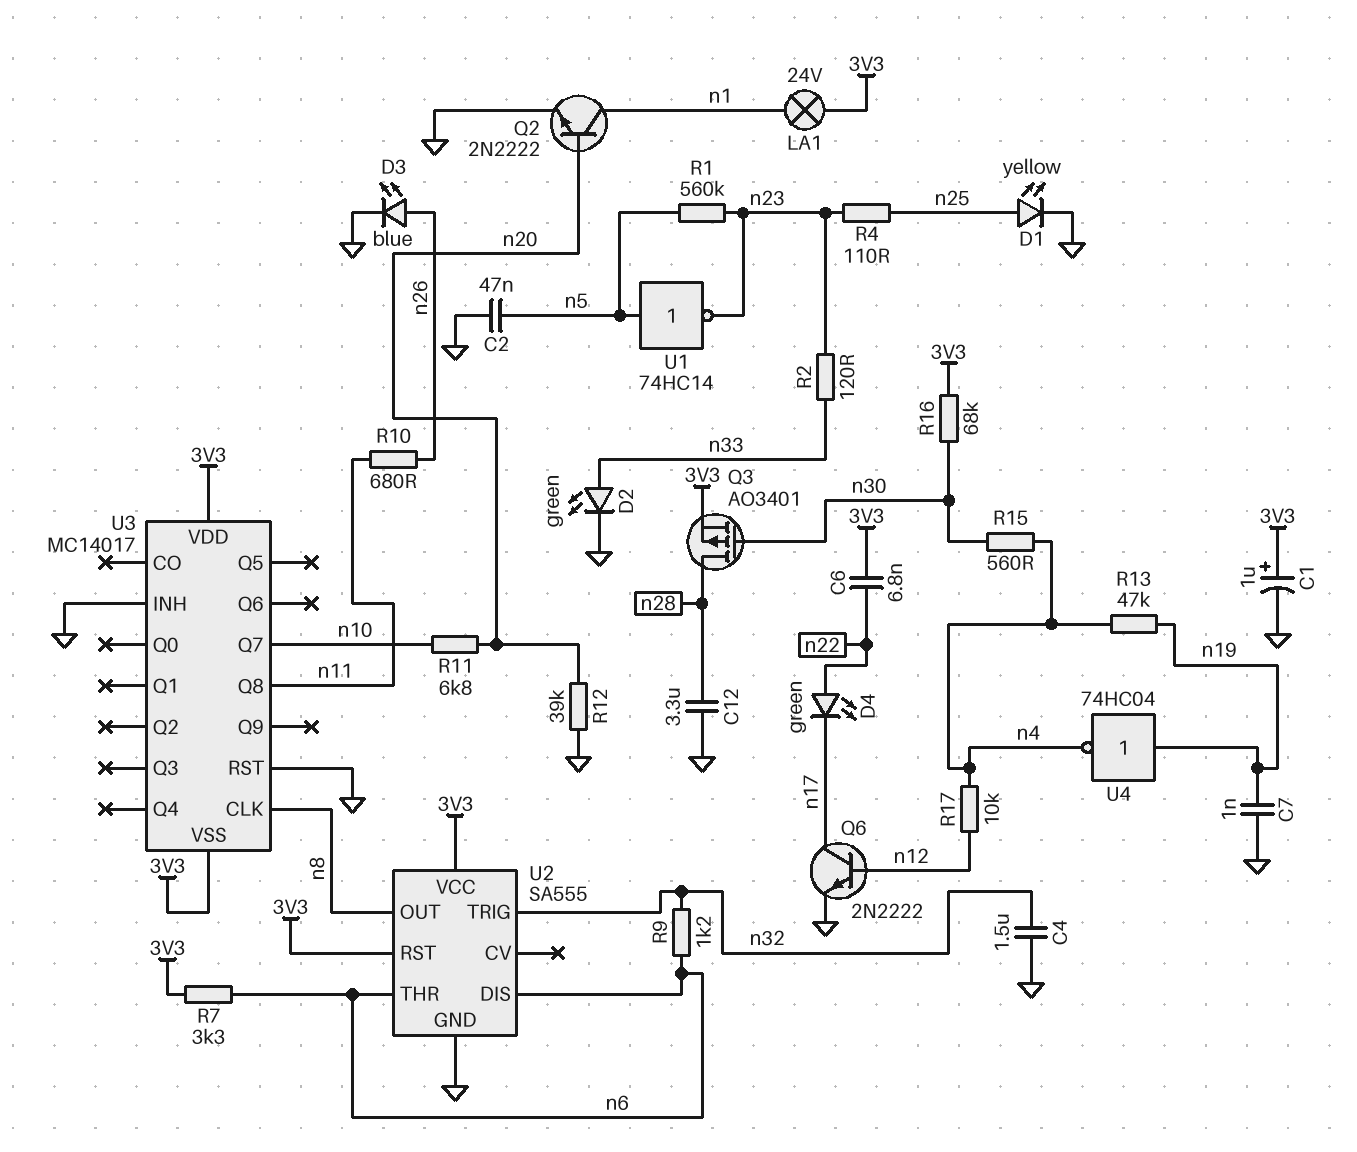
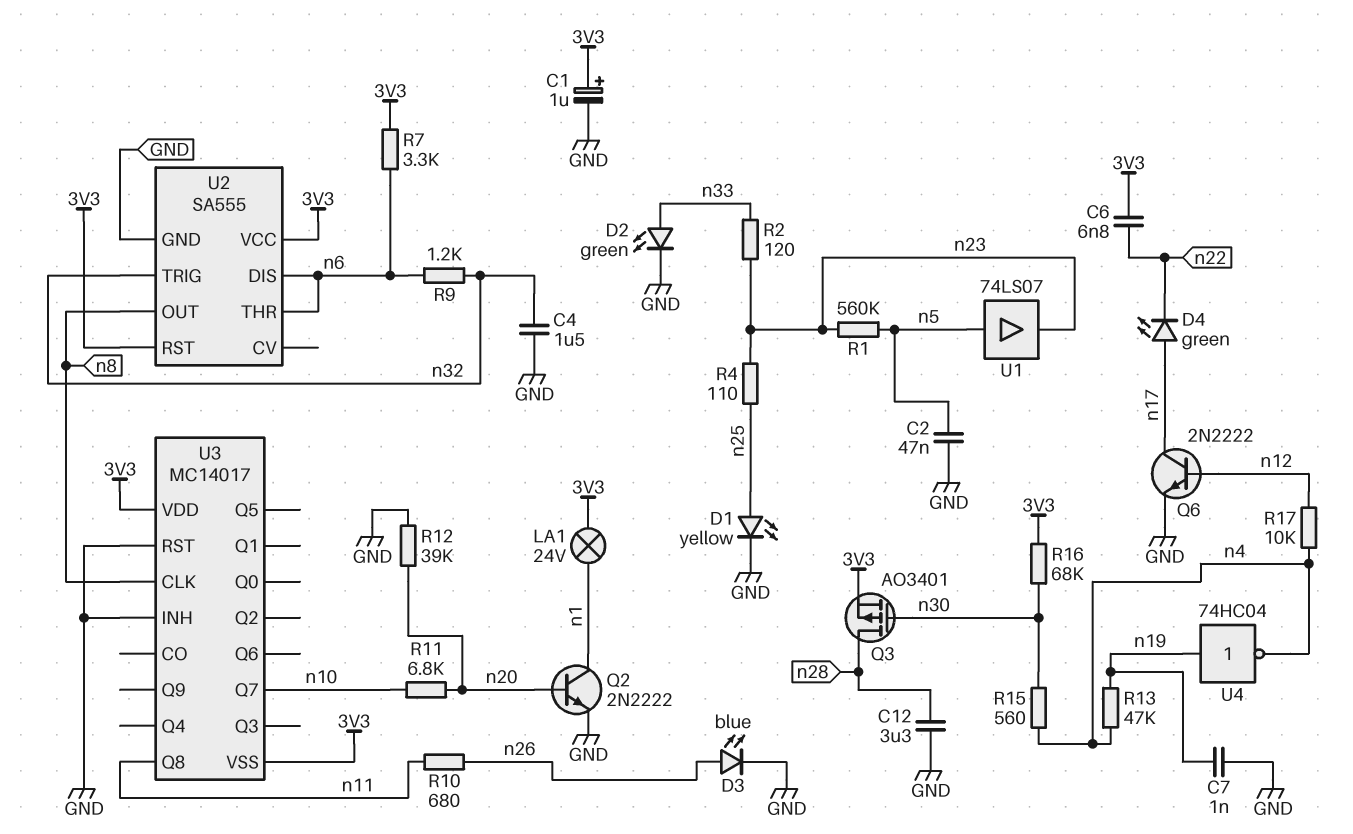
D4: LED green (A n22, K n17) -> LED green (A n17, K n22)
U1: NOT 74HC14 (in n5, out n23) -> buffer 74LS07 (in n5, out n23)

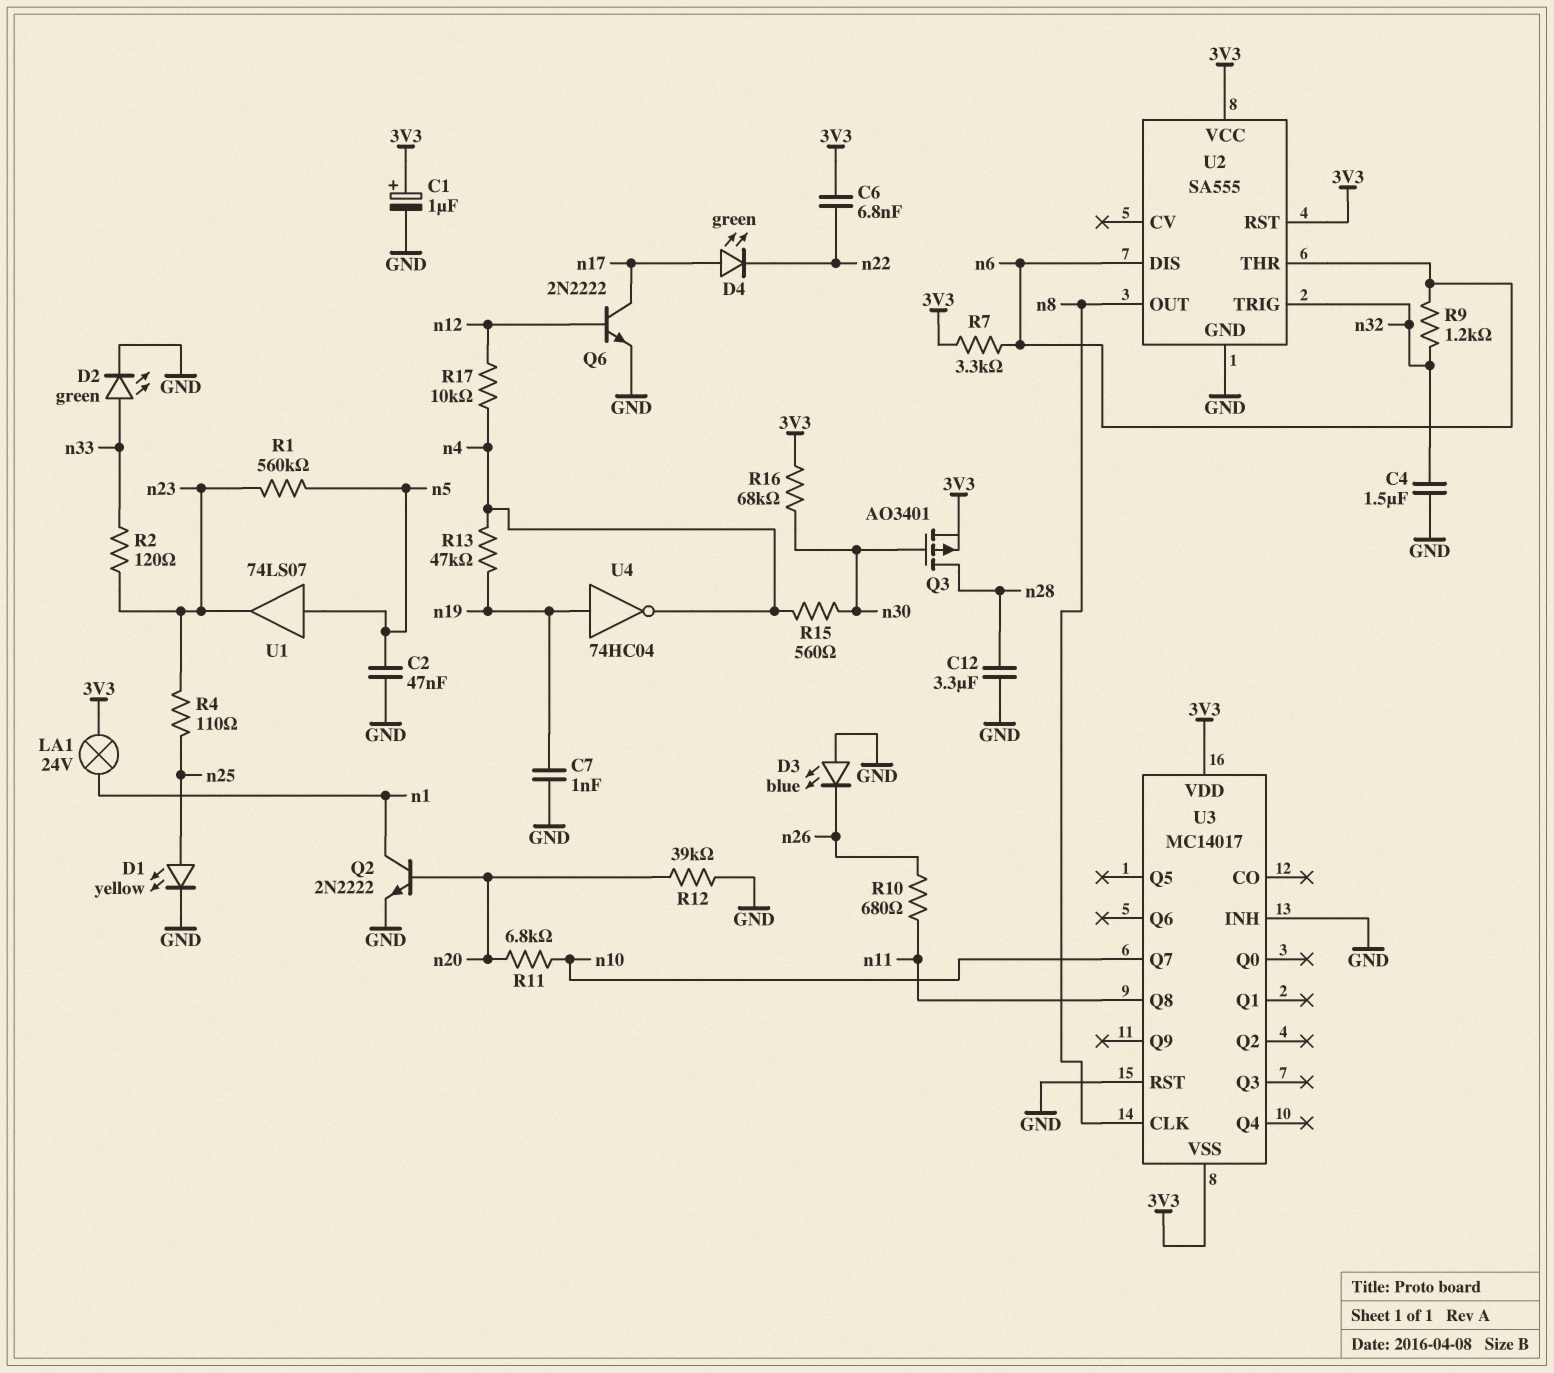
D3: LED blue (A n26, K GND) -> LED blue (A GND, K n26)

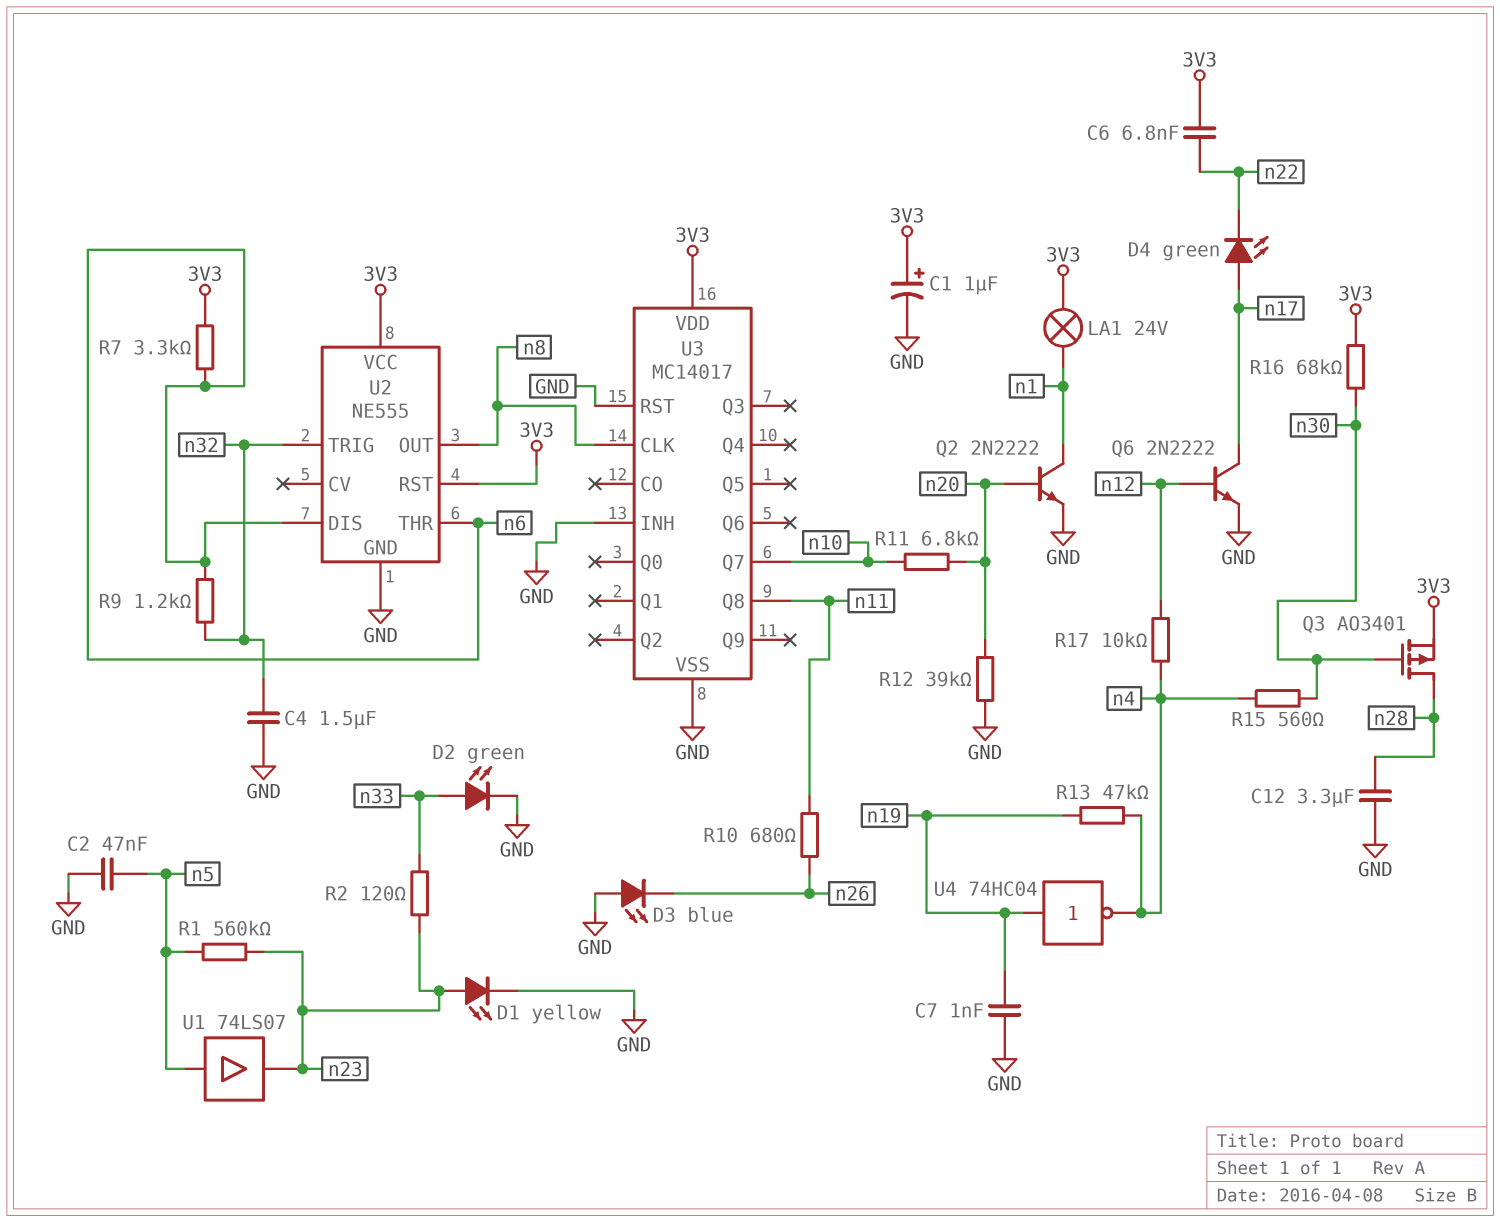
D1: LED yellow (A n25, K GND) -> LED yellow (A n23, K GND)
R4: 110 (n23, n25) -> none
U2: SA555 -> NE555
U3 pin VSS: 3V3 -> GND

